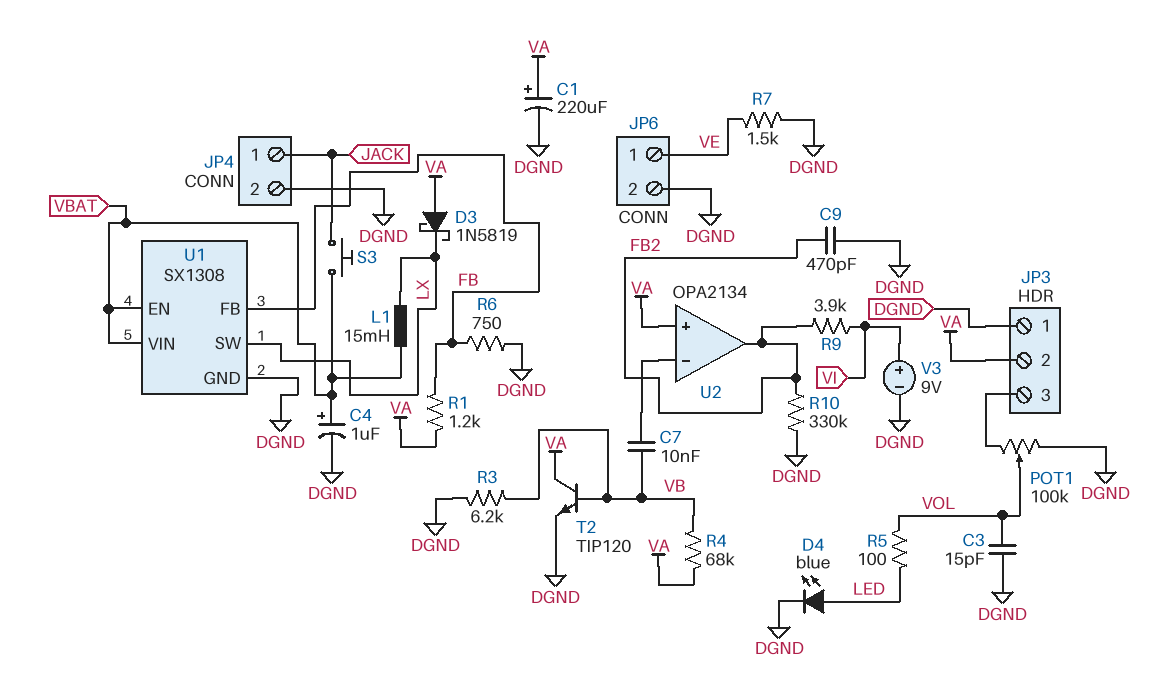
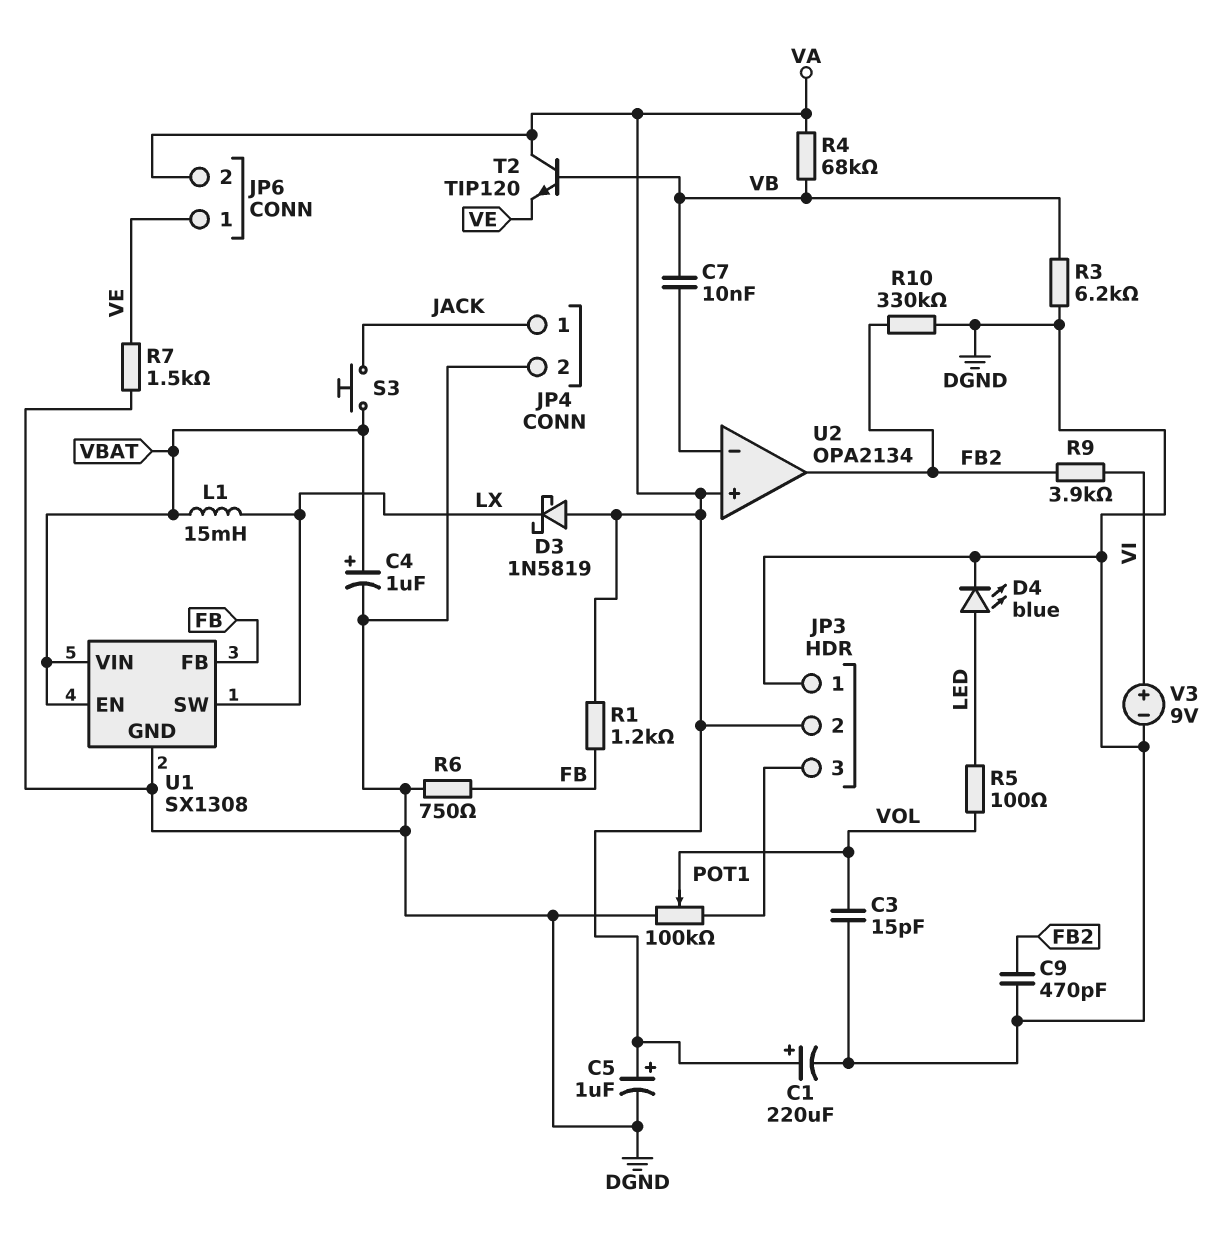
C5: none -> 1uF (plus VA, minus DGND)
JP6 pin 2: DGND -> VA
T2: NPN TIP120 (B VB, C VA, E DGND) -> NPN TIP120 (B VB, C VA, E VE)

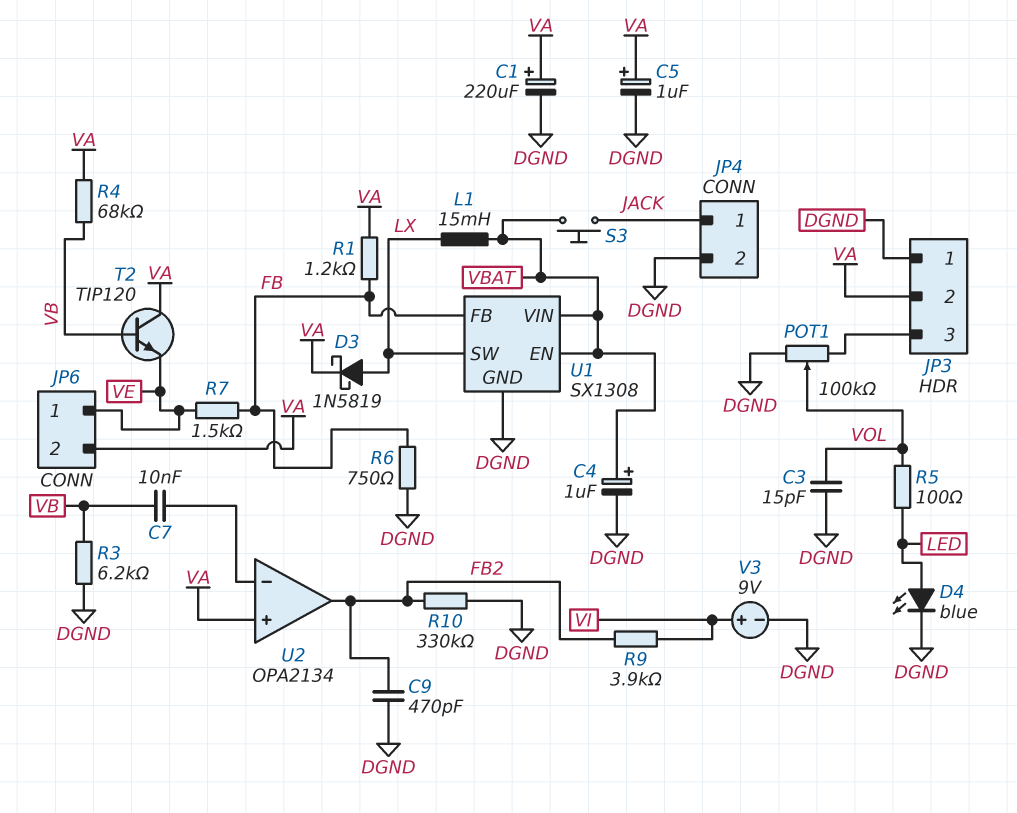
D3: schottky 1N5819 (A VA, K LX) -> schottky 1N5819 (A LX, K VA)
R7: 1.5k (DGND, VE) -> 1.5k (FB, VE)

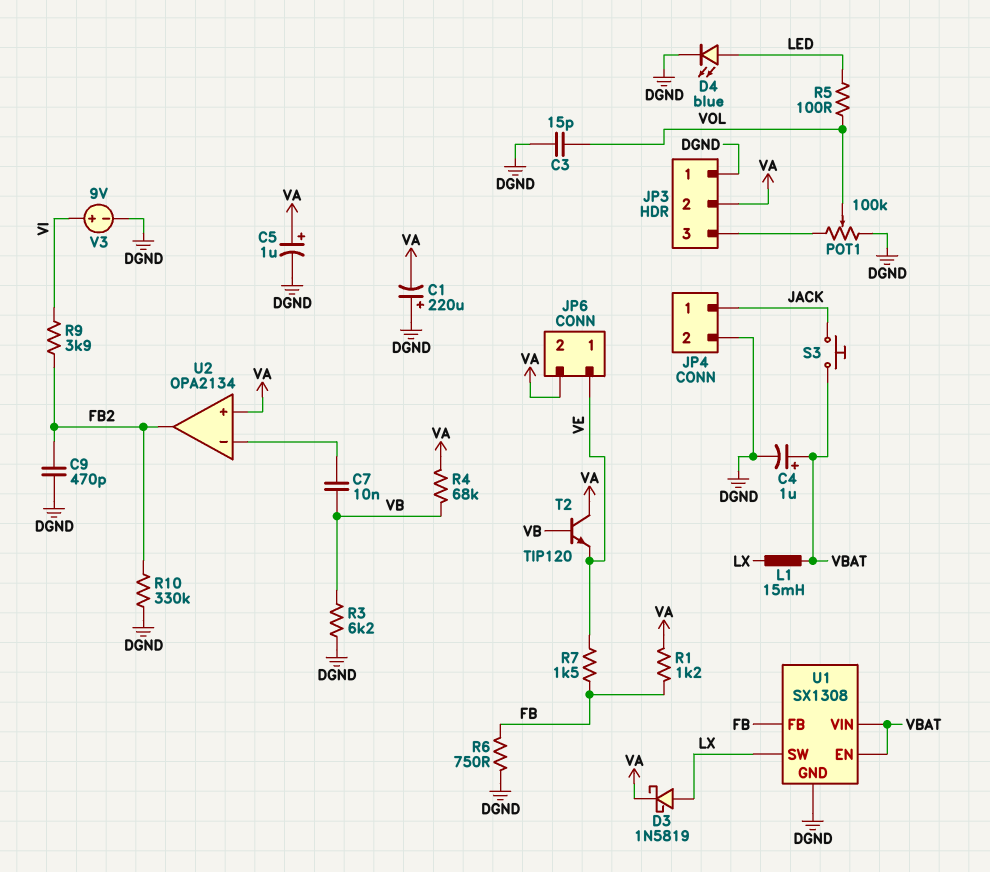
C1: 220uF (plus VA, minus DGND) -> 220uF (plus DGND, minus VA)

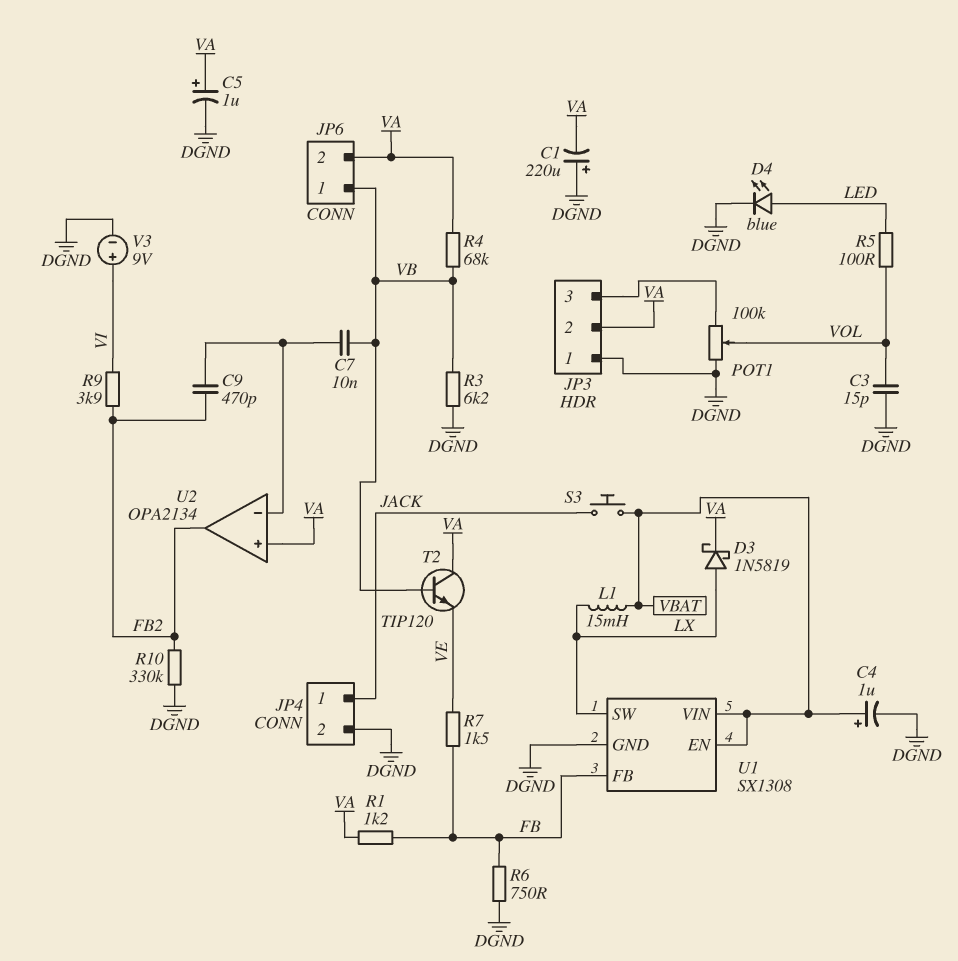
C9: 470pF (DGND, FB2) -> 470pF (FB2, U2/in-)
JP6 pin 1: VE -> VB

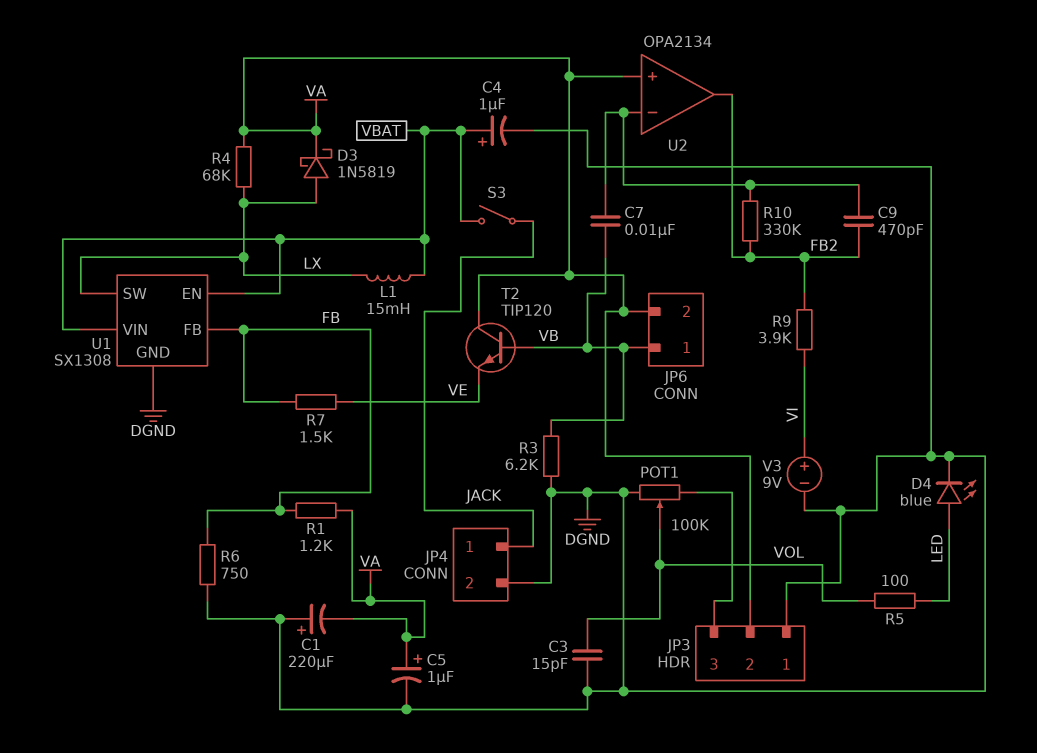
R4: 68k (VA, VB) -> 68k (LX, VA)
R10: 330k (DGND, FB2) -> 330k (FB2, U2/in-)
S3: button (JACK, VBAT) -> switch (JACK, VBAT)

